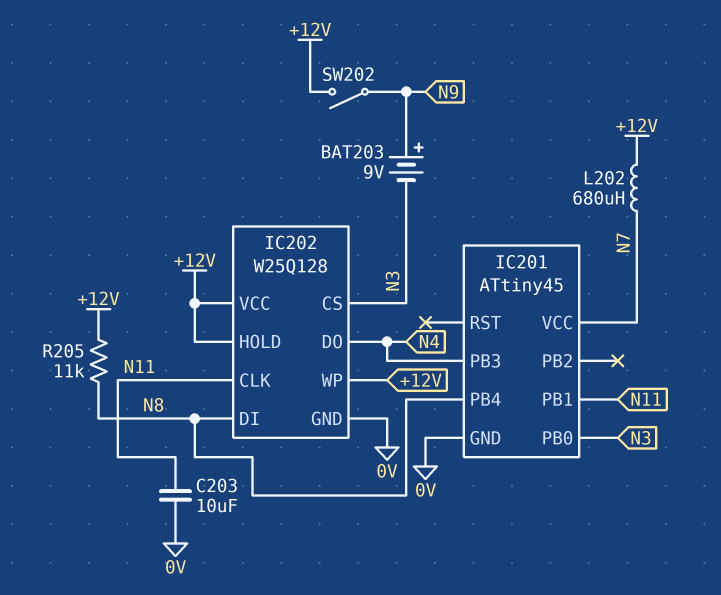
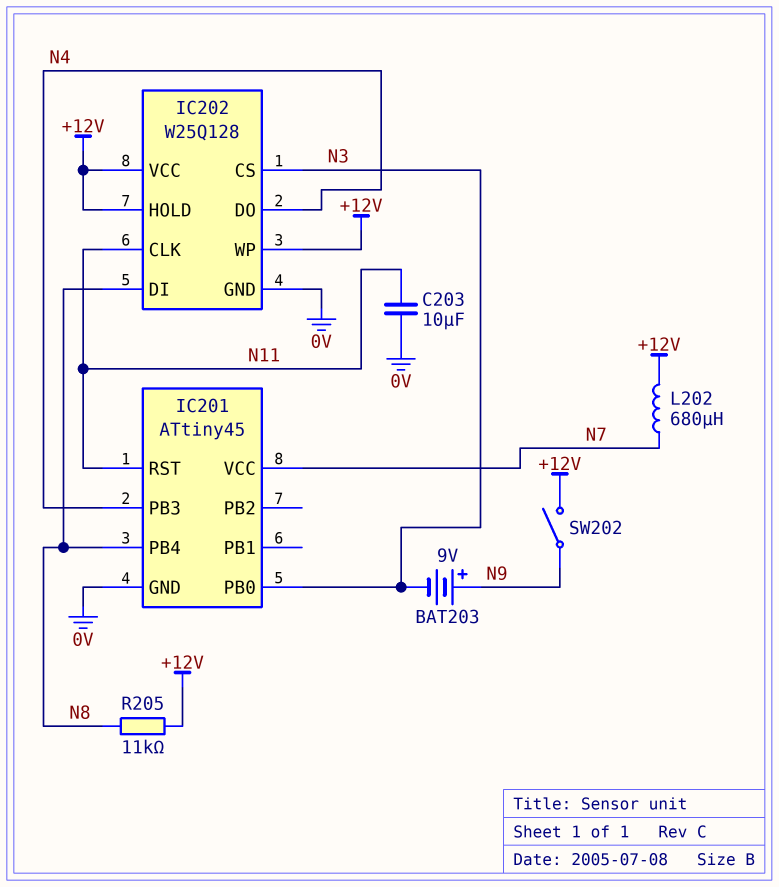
IC201 pin PB1: N11 -> none
IC201 pin RST: none -> N11

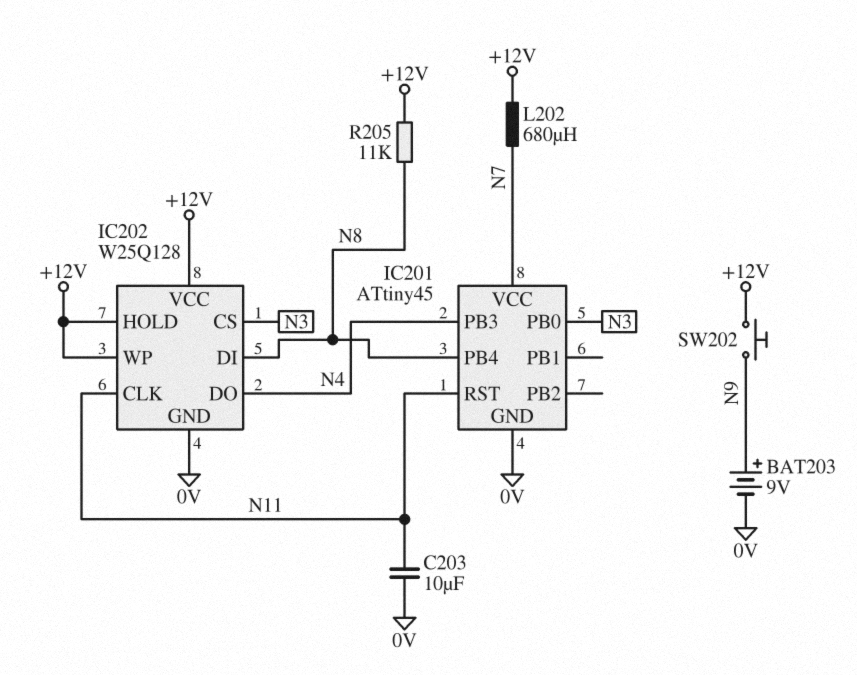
BAT203: 9V (plus N9, minus N3) -> 9V (plus N9, minus 0V)
SW202: switch (+12V, N9) -> button (+12V, N9)

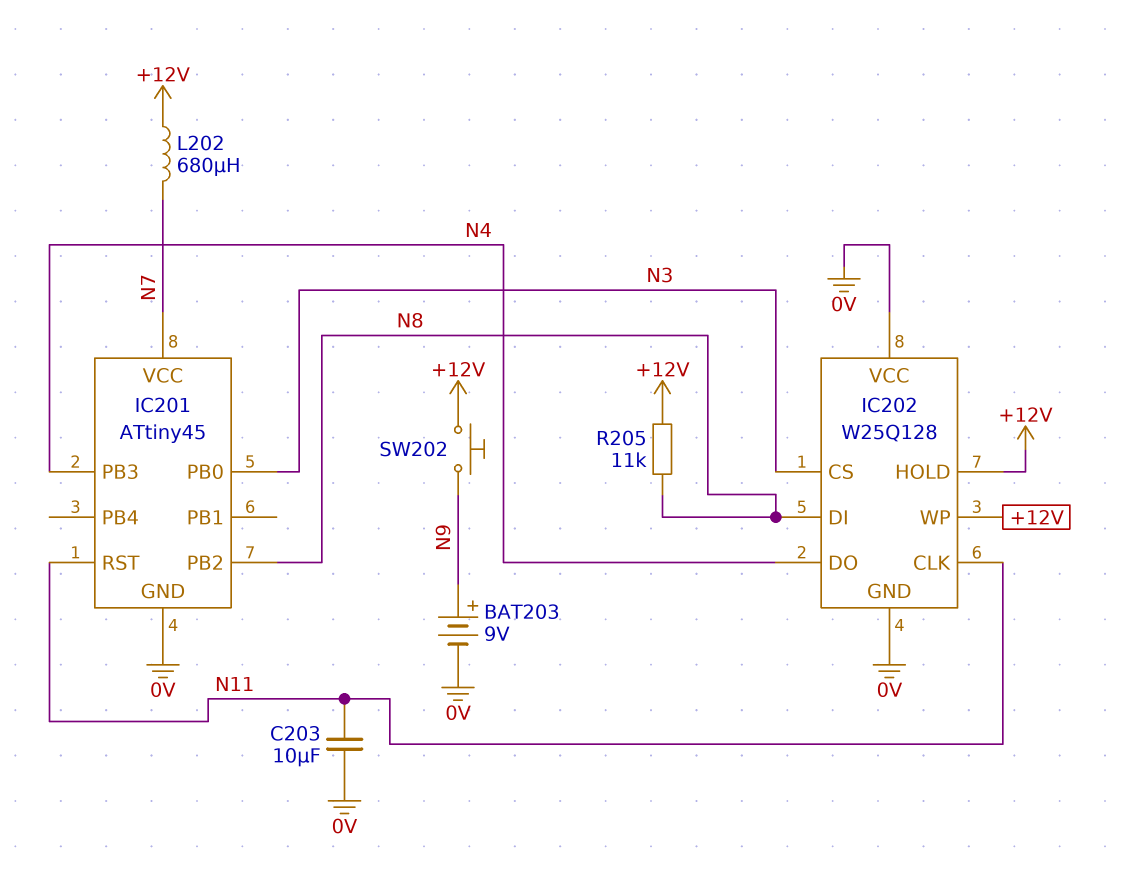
IC201 pin PB2: none -> N8
IC201 pin PB4: N8 -> none
IC202 pin VCC: +12V -> 0V

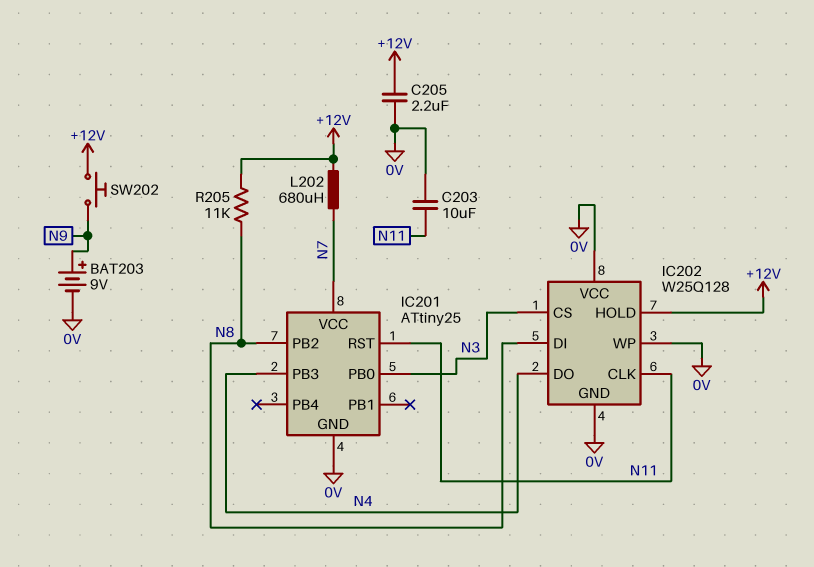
C205: none -> 2.2uF (+12V, 0V)
IC201: ATtiny45 -> ATtiny25
IC202 pin WP: +12V -> 0V

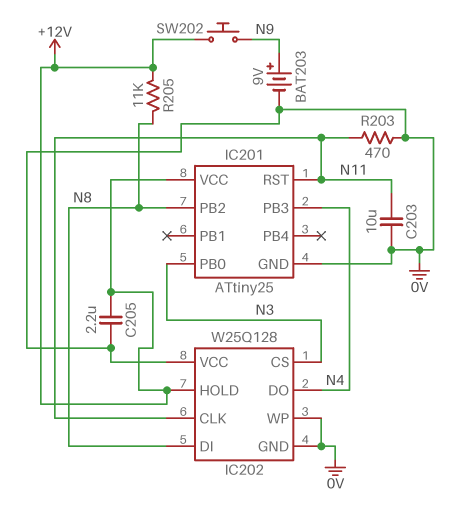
IC201 pin VCC: N7 -> +12V
L202: 680uH (+12V, N7) -> none
R203: none -> 470 (0V, N11)

